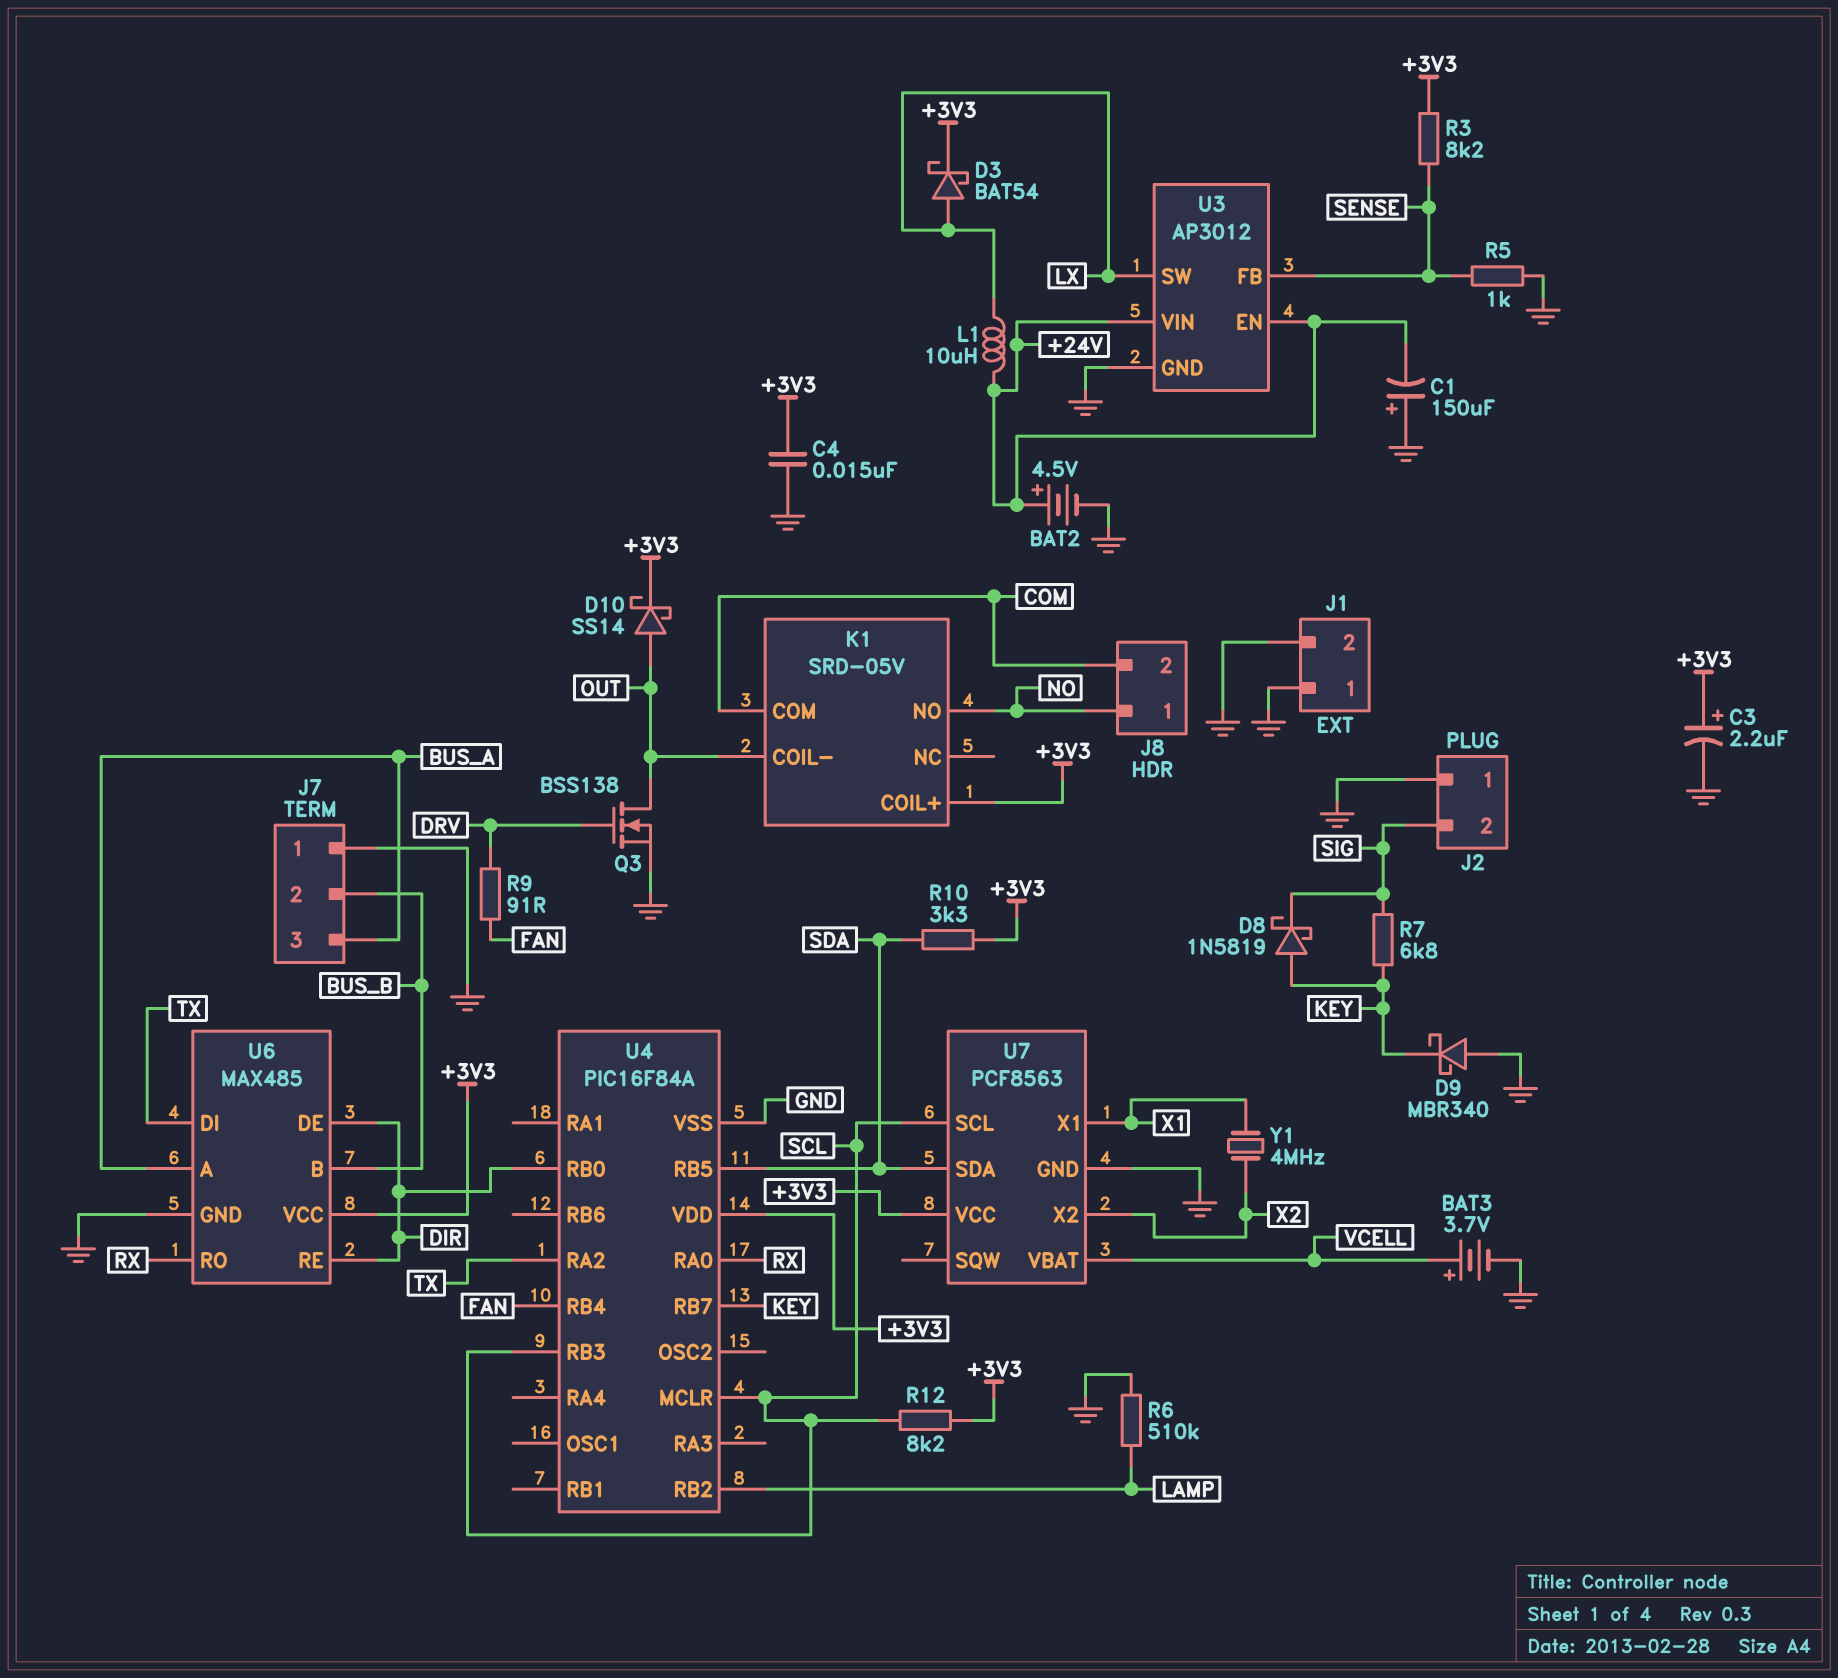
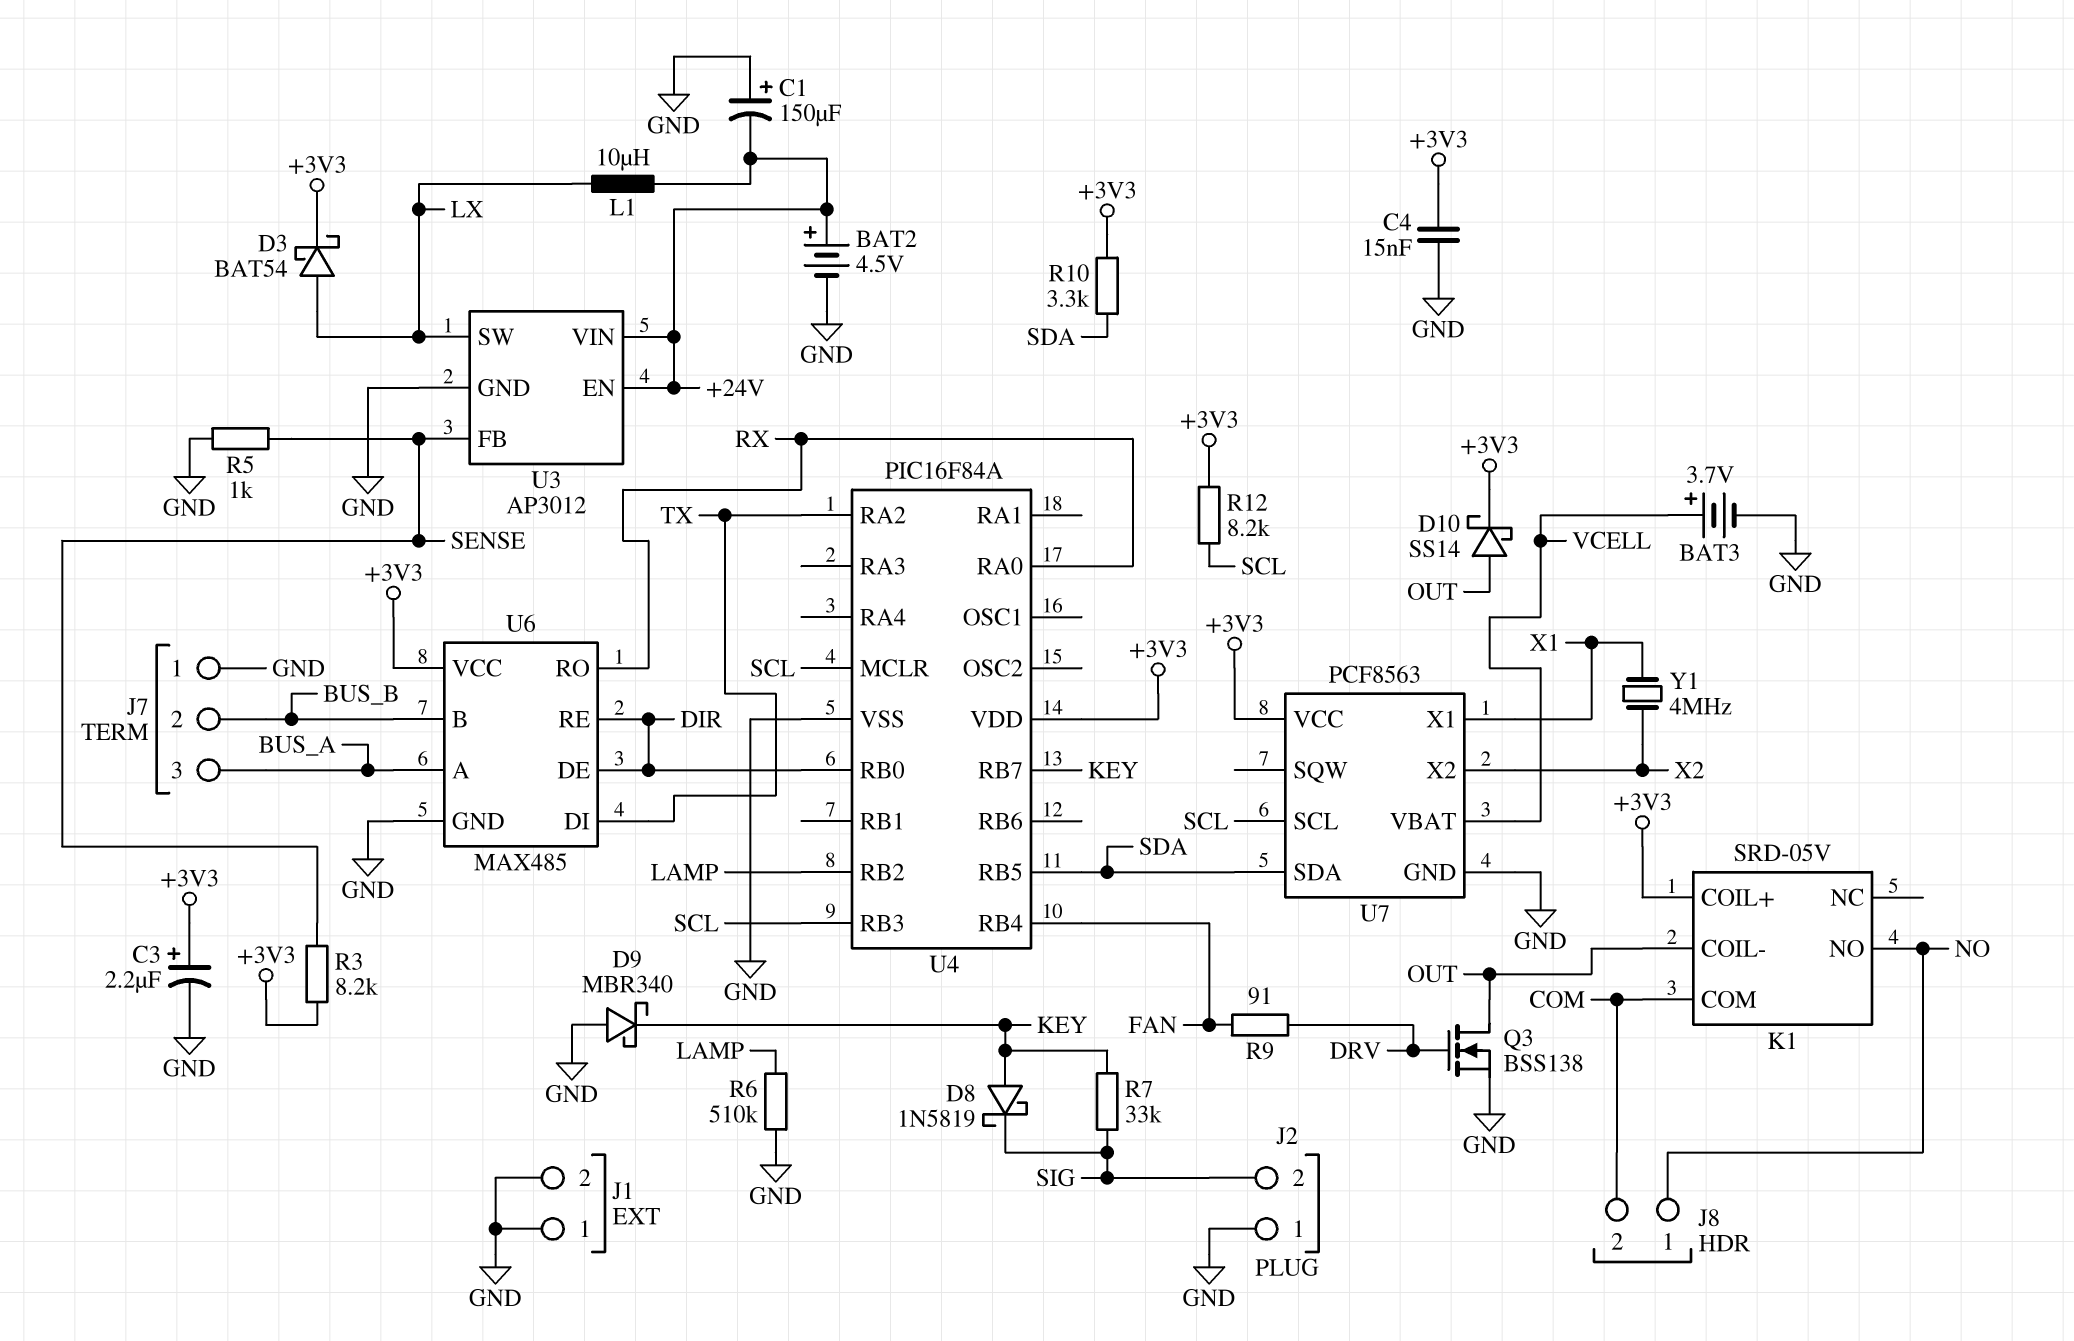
R7: 6.8k (KEY, SIG) -> 33k (KEY, SIG)

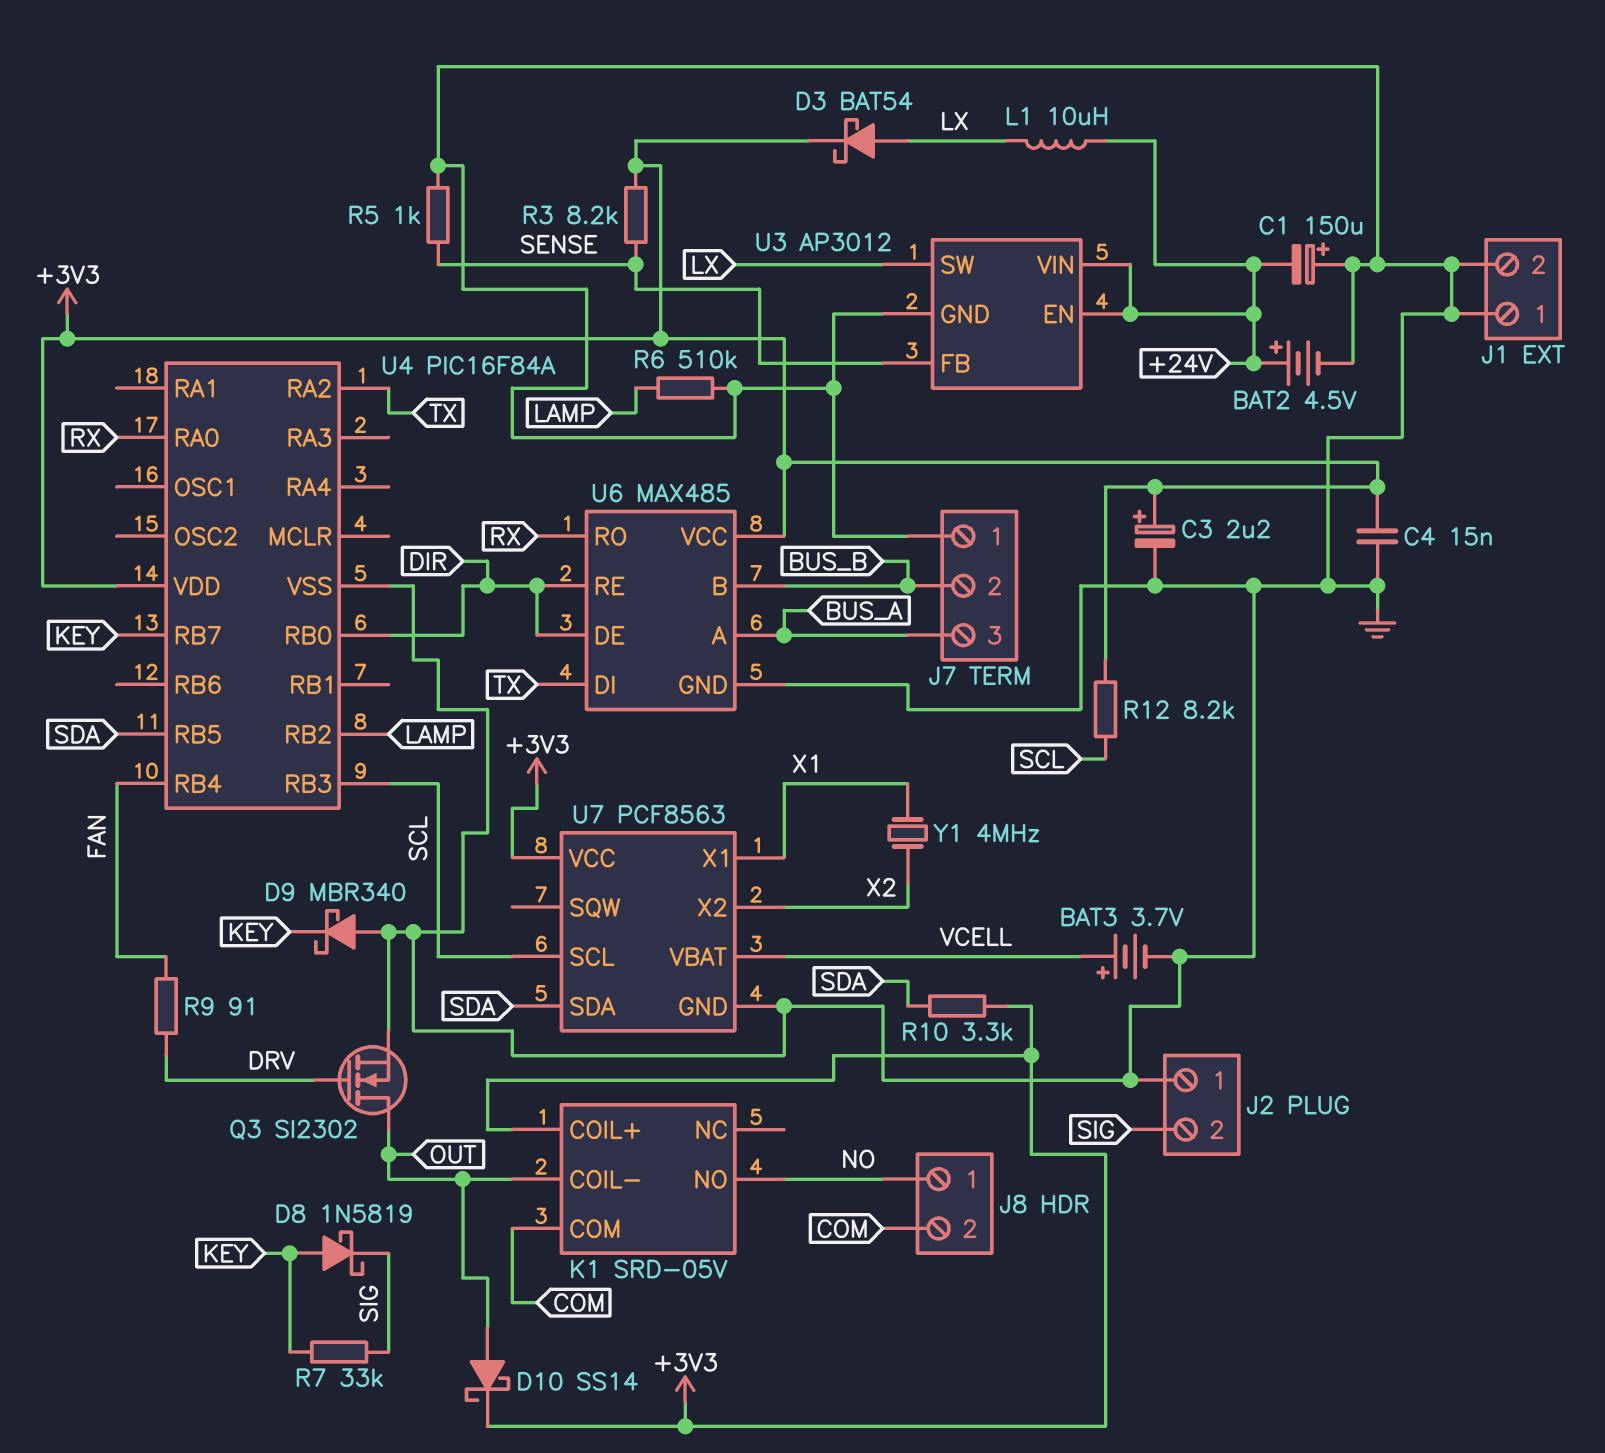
Q3: NMOS BSS138 (G DRV, D OUT, S GND) -> NMOS SI2302 (G DRV, D OUT, S GND)
U4 pin MCLR: SCL -> none

